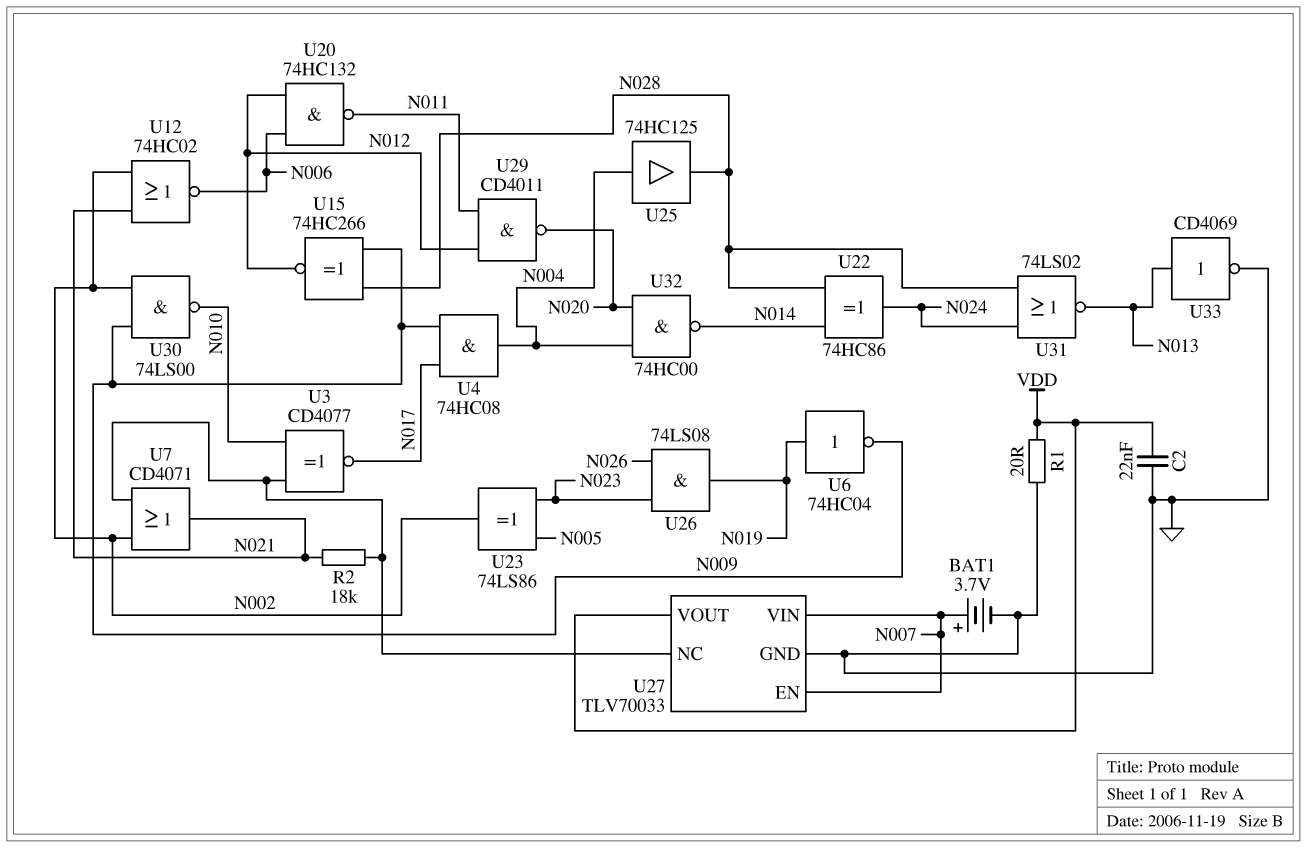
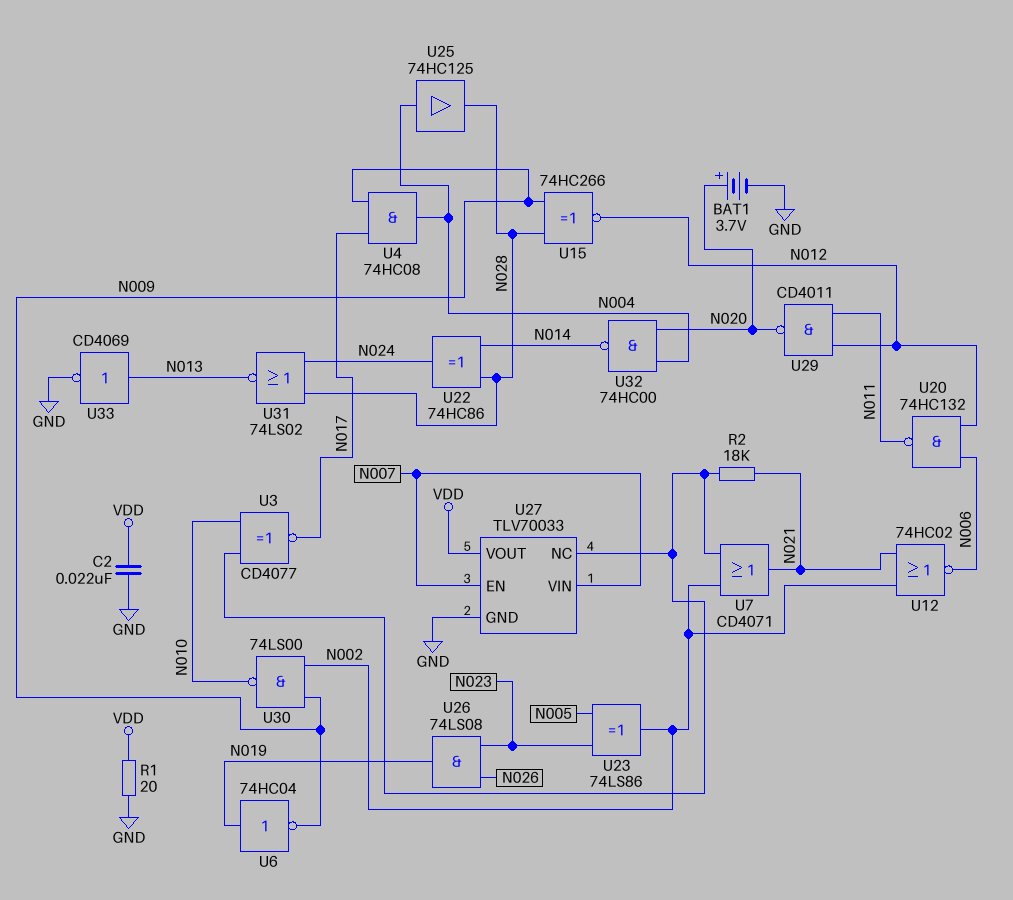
BAT1: 3.7V (plus N007, minus GND) -> 3.7V (plus N020, minus GND)

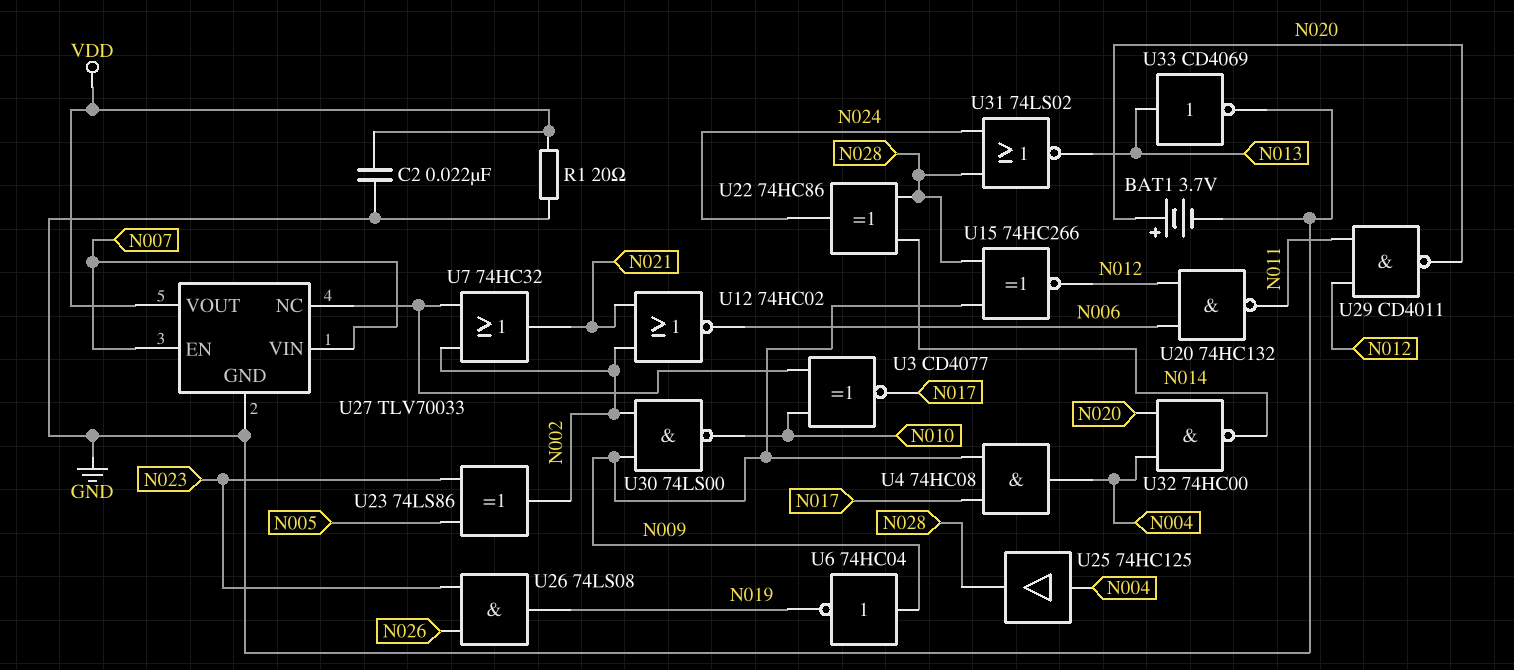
R2: 18k (N021, U27/NC) -> none
U6: NOT 74HC04 (in N019, out N009) -> NOT 74HC04 (in N009, out N019)
U7: OR CD4071 (in N002, in U27/NC, out N021) -> OR 74HC32 (in N002, in U27/NC, out N021)

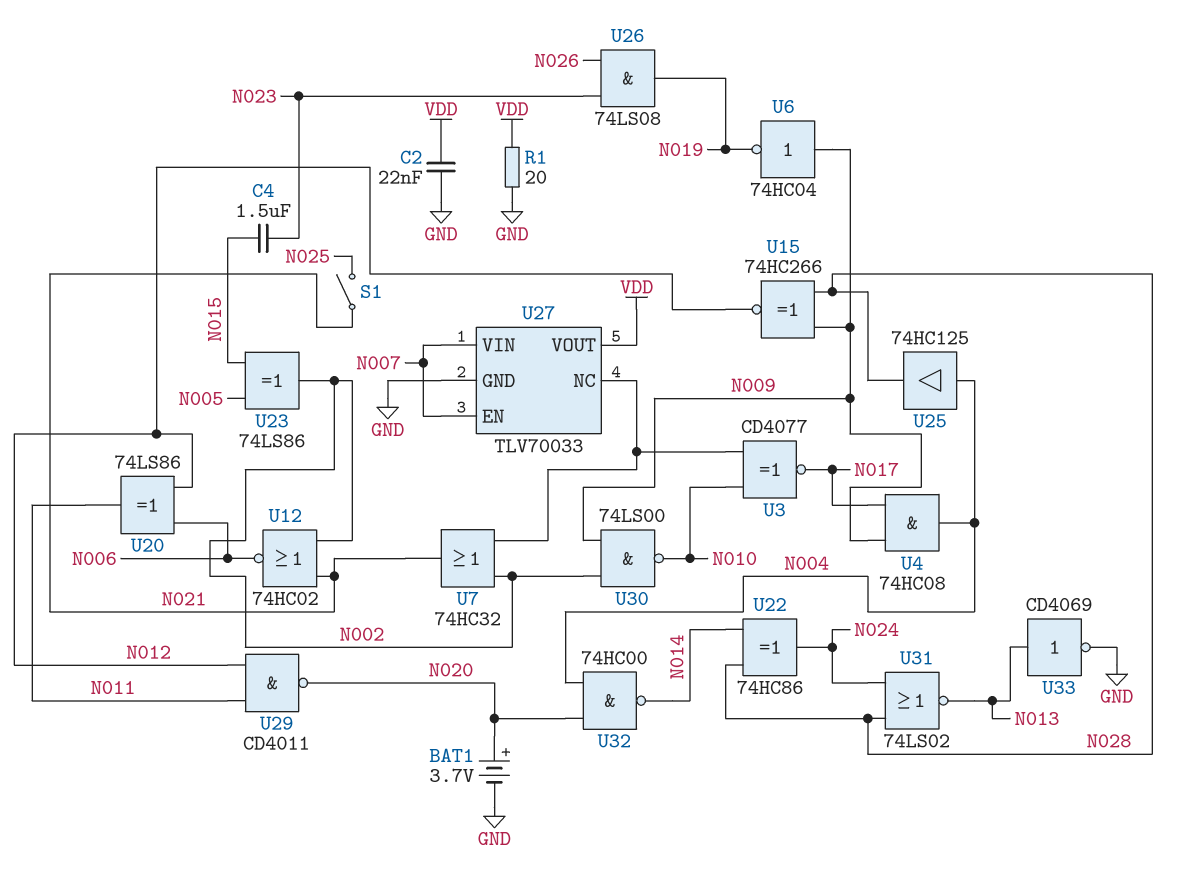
C4: none -> 1.5uF (N015, N023)
S1: none -> switch (N021, N025)
U20: NAND 74HC132 (in N006, in N012, out N011) -> XOR 74LS86 (in N006, in N012, out N011)
U23: XOR 74LS86 (in N005, in N023, out N002) -> XOR 74LS86 (in N005, in N015, out N002)

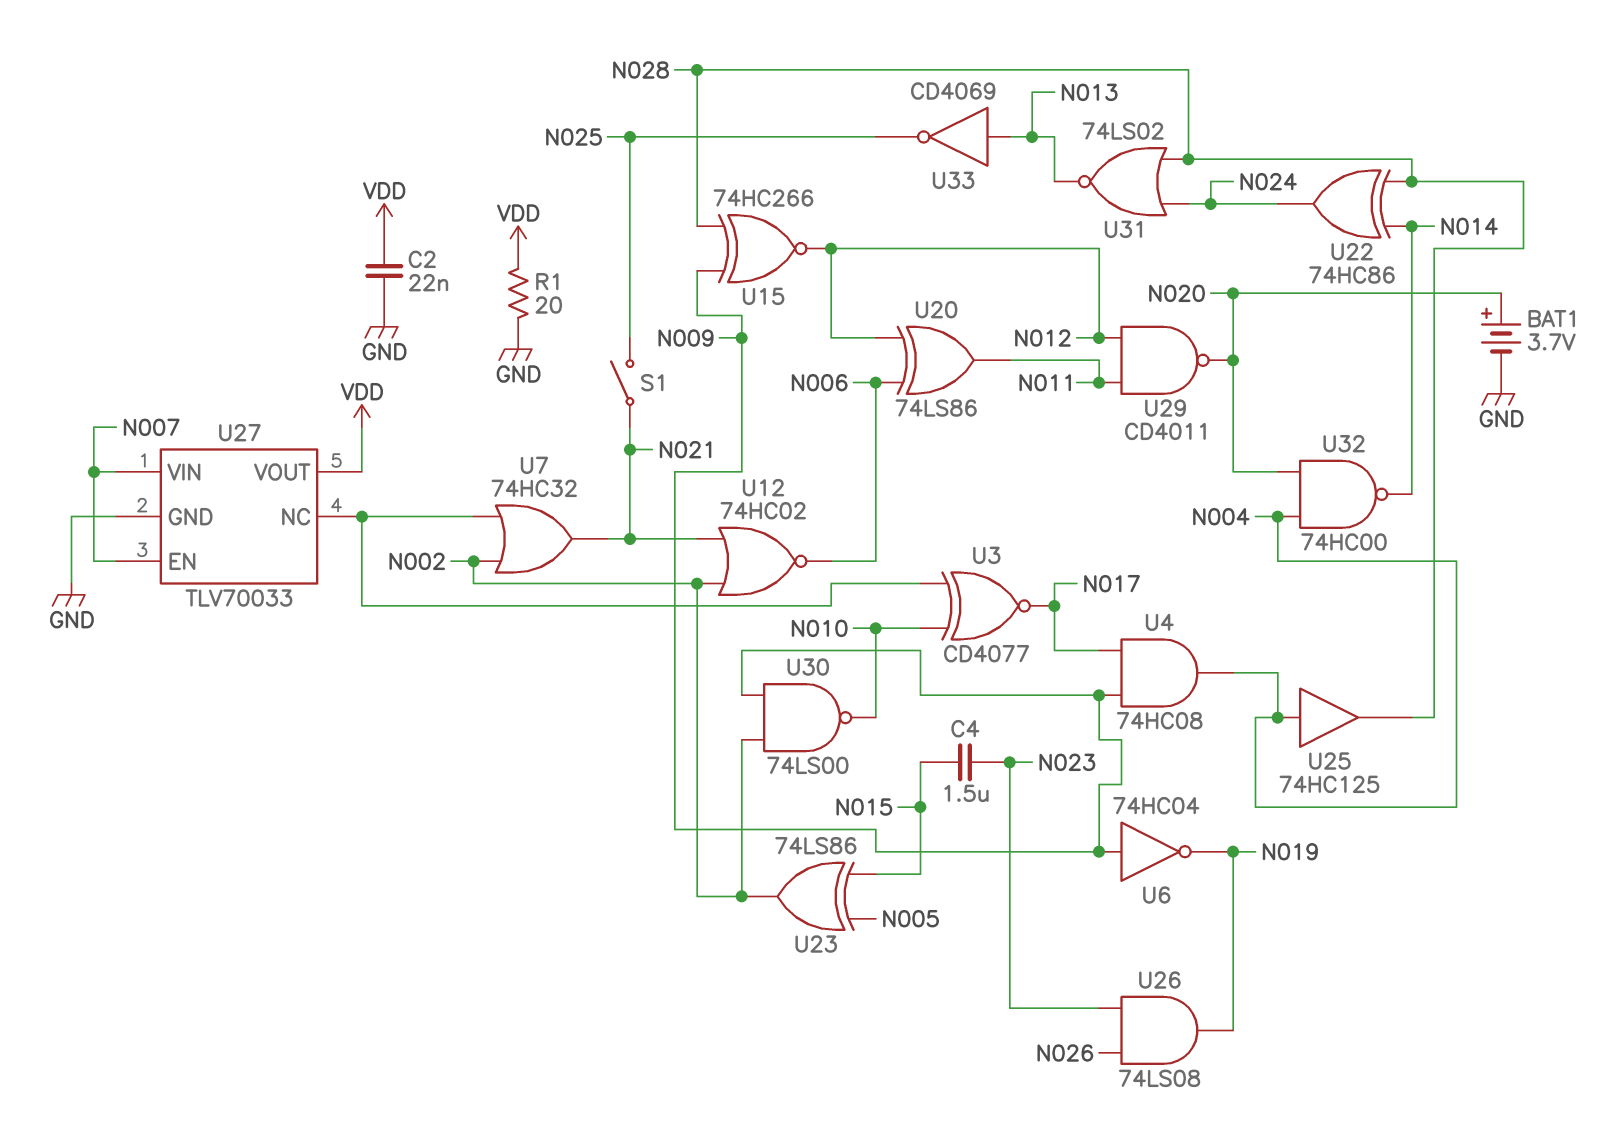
U33: NOT CD4069 (in N013, out GND) -> NOT CD4069 (in N013, out N025)

